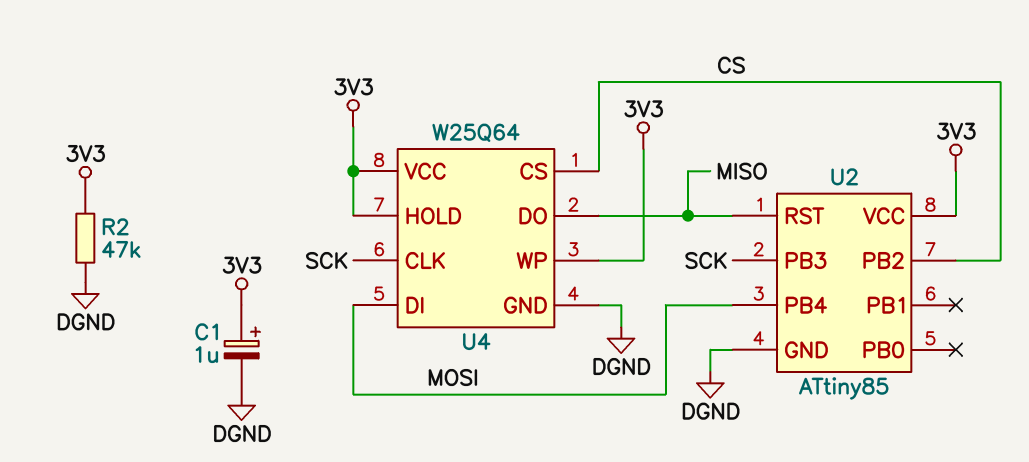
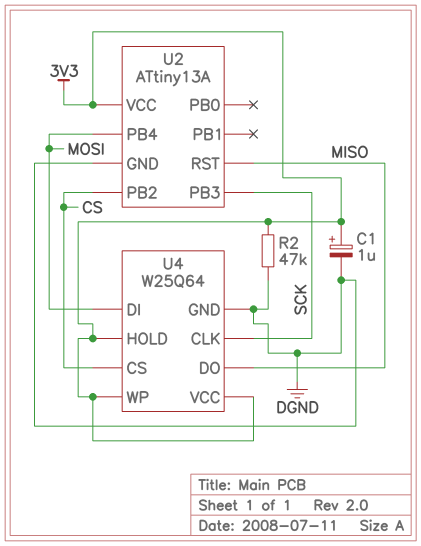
U2: ATtiny85 -> ATtiny13A

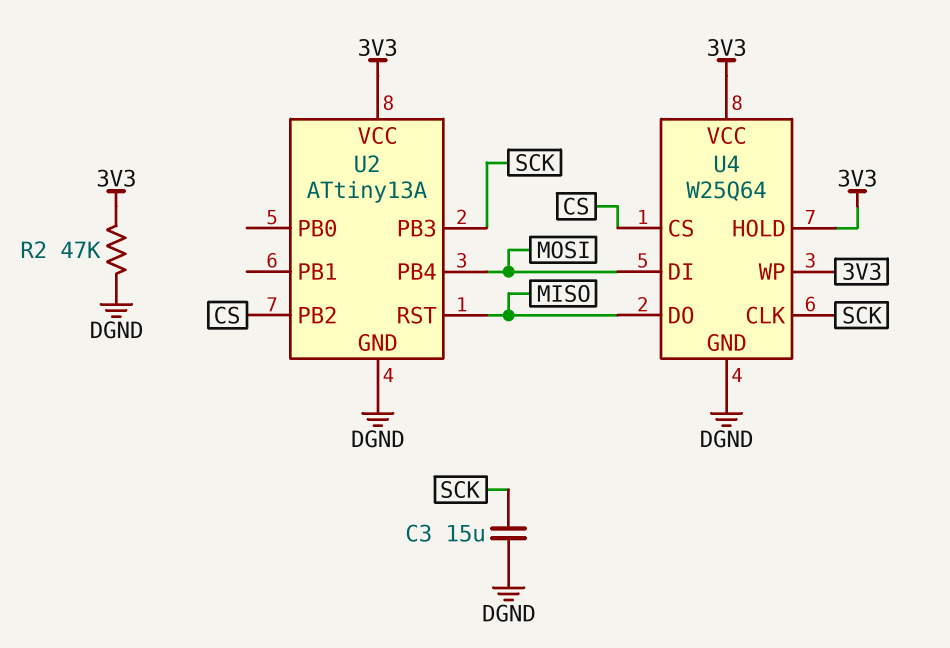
C1: 1uF (plus 3V3, minus DGND) -> none
C3: none -> 15uF (DGND, SCK)

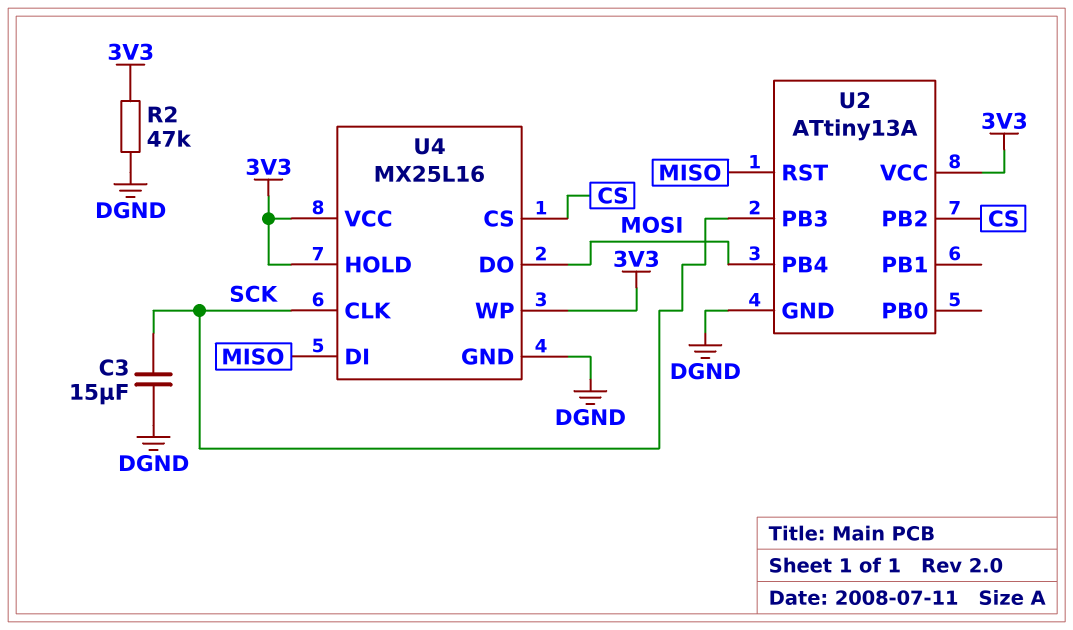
U4: W25Q64 -> MX25L16
U4 pin DI: MOSI -> MISO
U4 pin DO: MISO -> MOSI

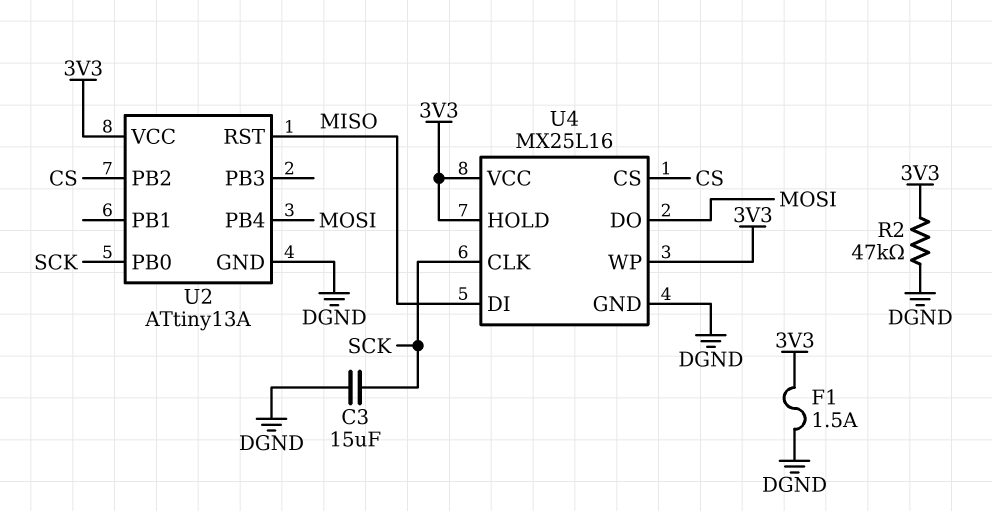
F1: none -> 1.5A (3V3, DGND)
U2 pin PB0: none -> SCK
U2 pin PB3: SCK -> none

